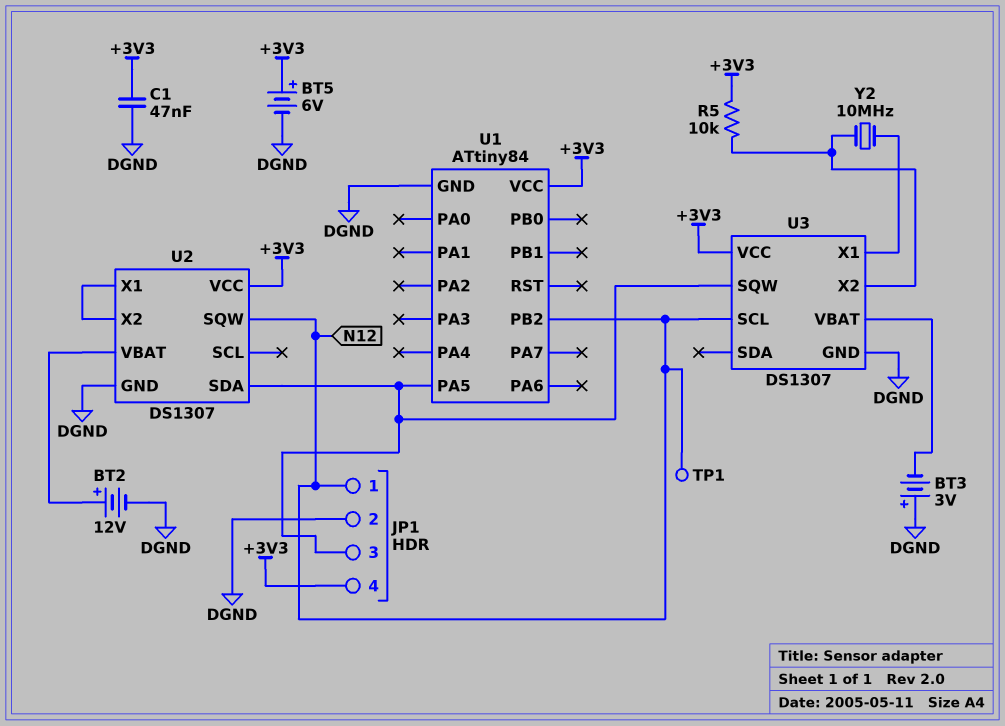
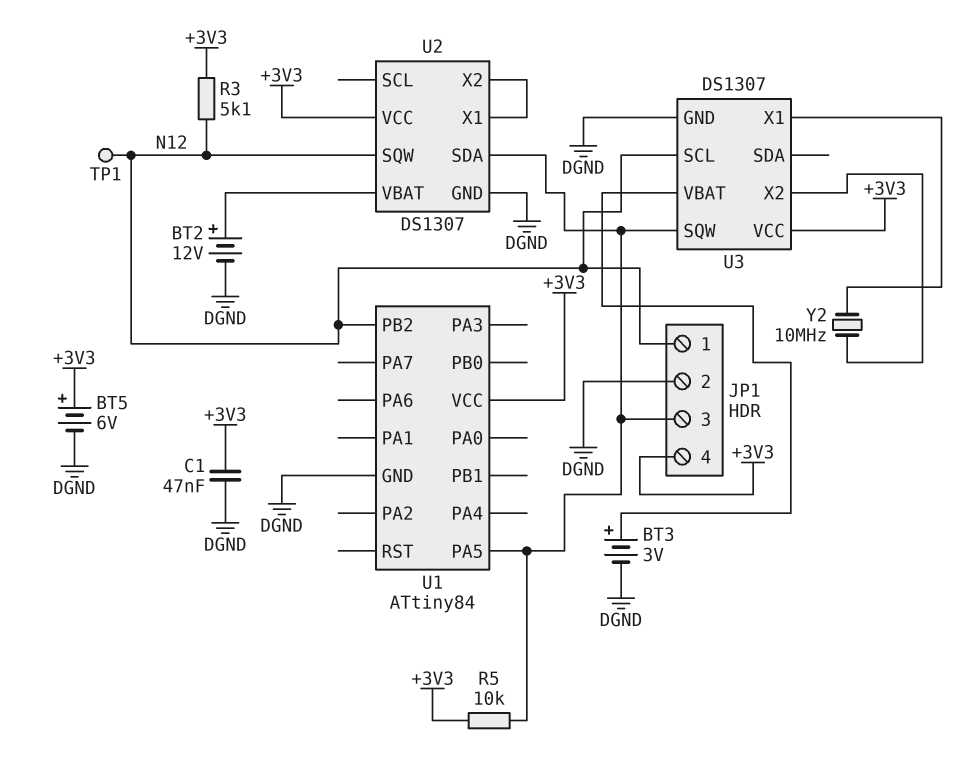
BT3: 3V (plus DGND, minus U3/VBAT) -> 3V (plus U3/VBAT, minus DGND)
R3: none -> 5.1k (+3V3, N12)
R5: 10k (+3V3, U3/X2) -> 10k (+3V3, JP1/3)

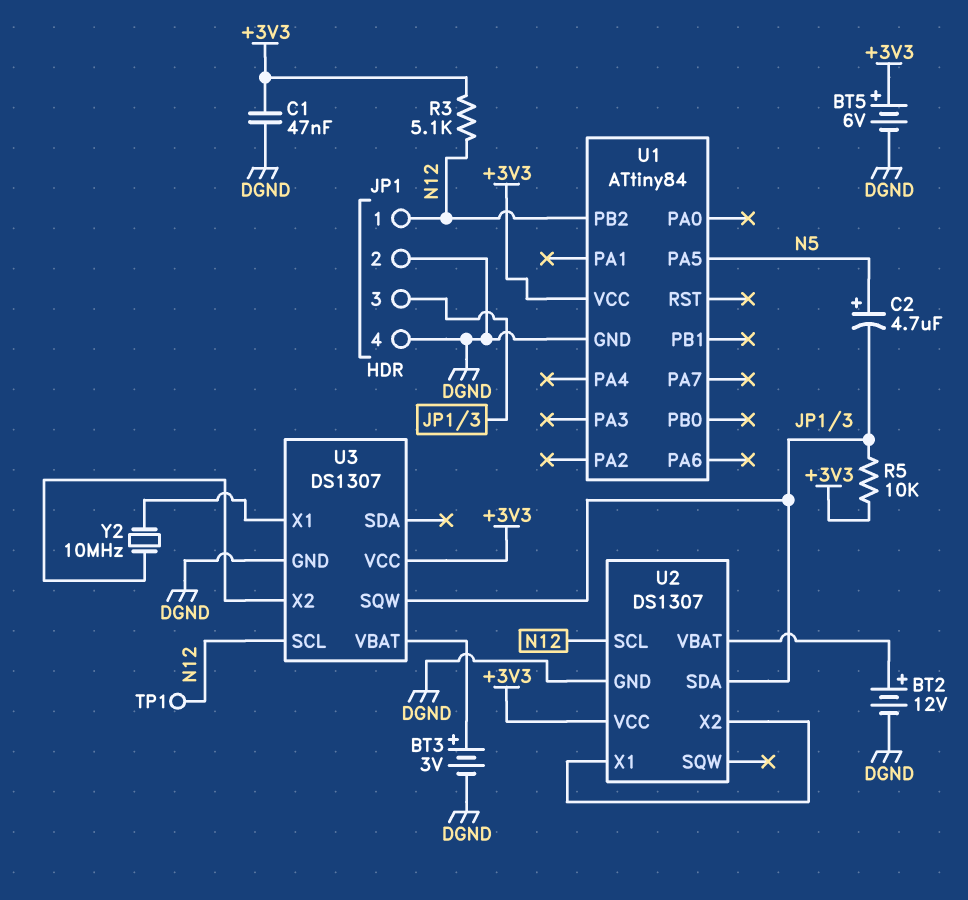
C2: none -> 4.7uF (plus N5, minus JP1/3)
JP1 pin 4: +3V3 -> DGND
U1 pin PA5: JP1/3 -> N5
U2 pin SCL: none -> N12
U2 pin SQW: N12 -> none

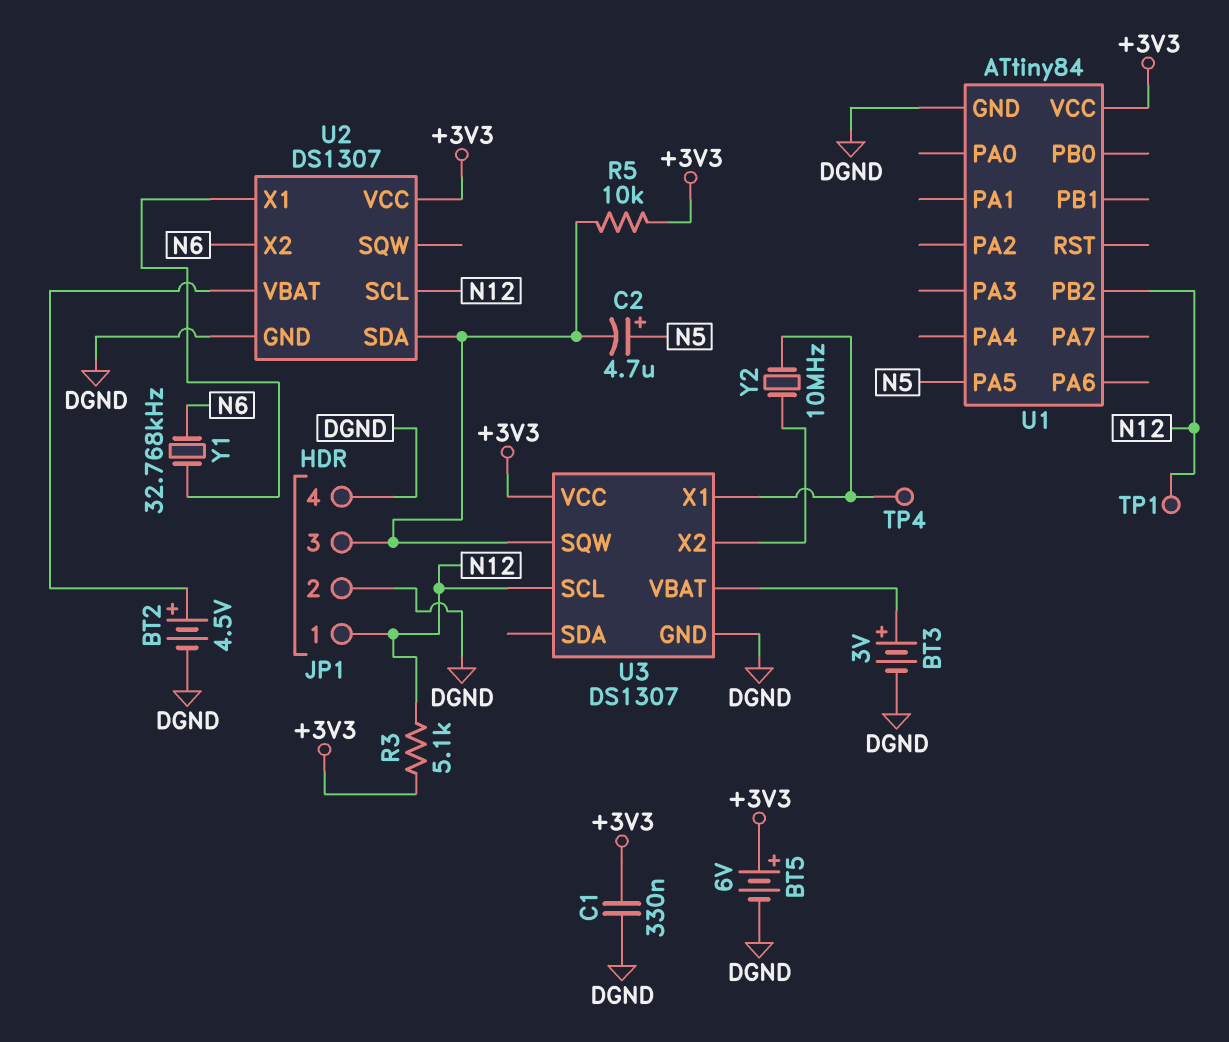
BT2: 12V (plus U2/VBAT, minus DGND) -> 4.5V (plus U2/VBAT, minus DGND)
C1: 47nF (+3V3, DGND) -> 330nF (+3V3, DGND)
TP4: none -> test point (U3/X1)
U2 pin X2: U2/X1 -> N6
Y1: none -> 32.768kHz (N6, U2/X1)

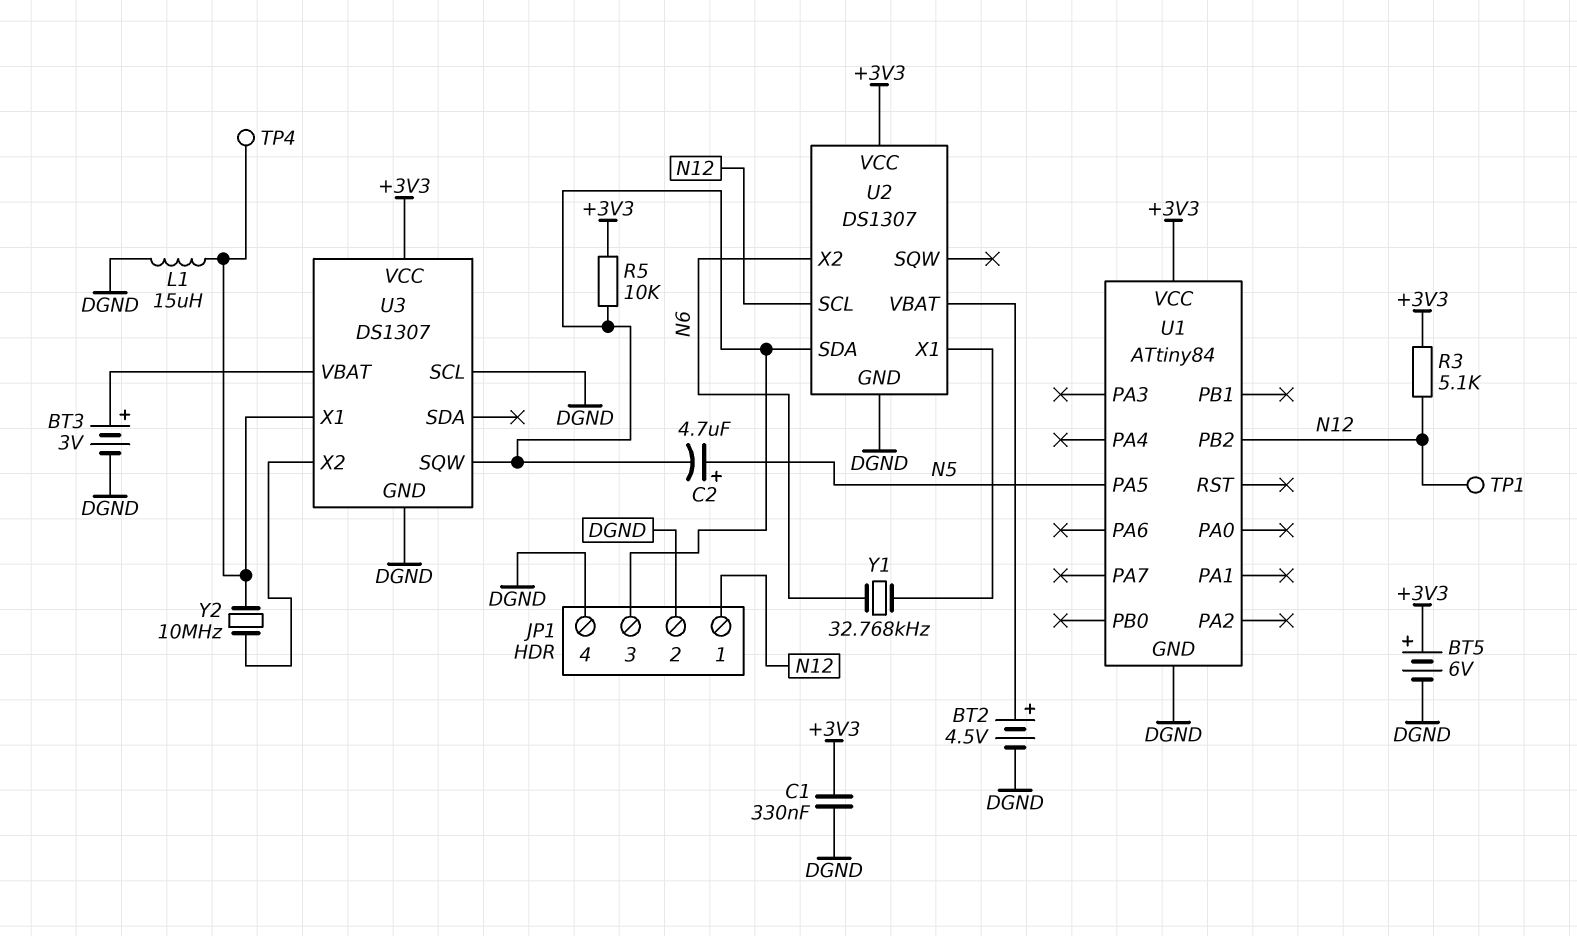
L1: none -> 15uH (DGND, U3/X1)
U3 pin SCL: N12 -> DGND

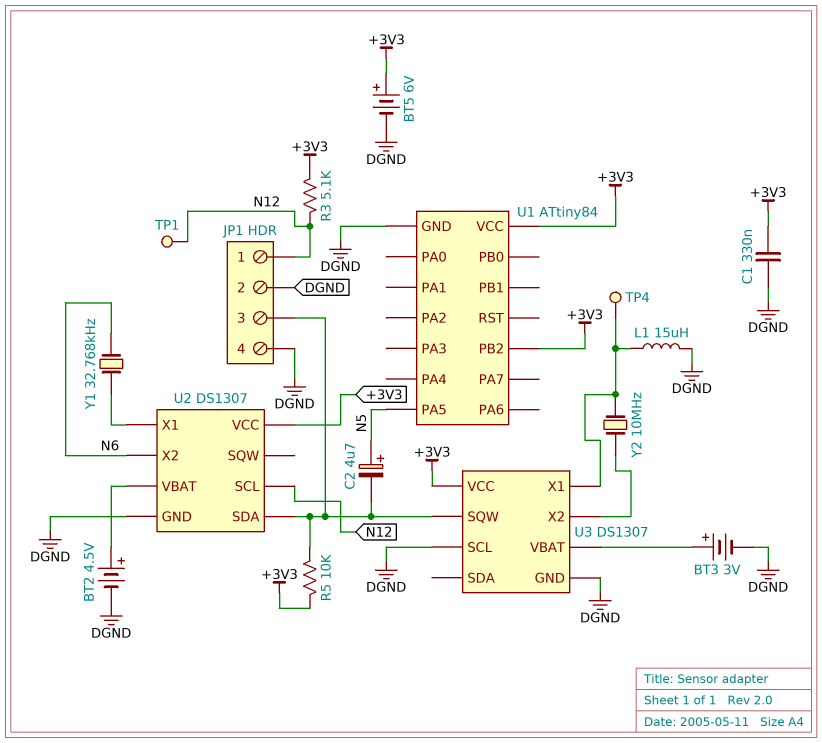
U1 pin PB2: N12 -> +3V3

